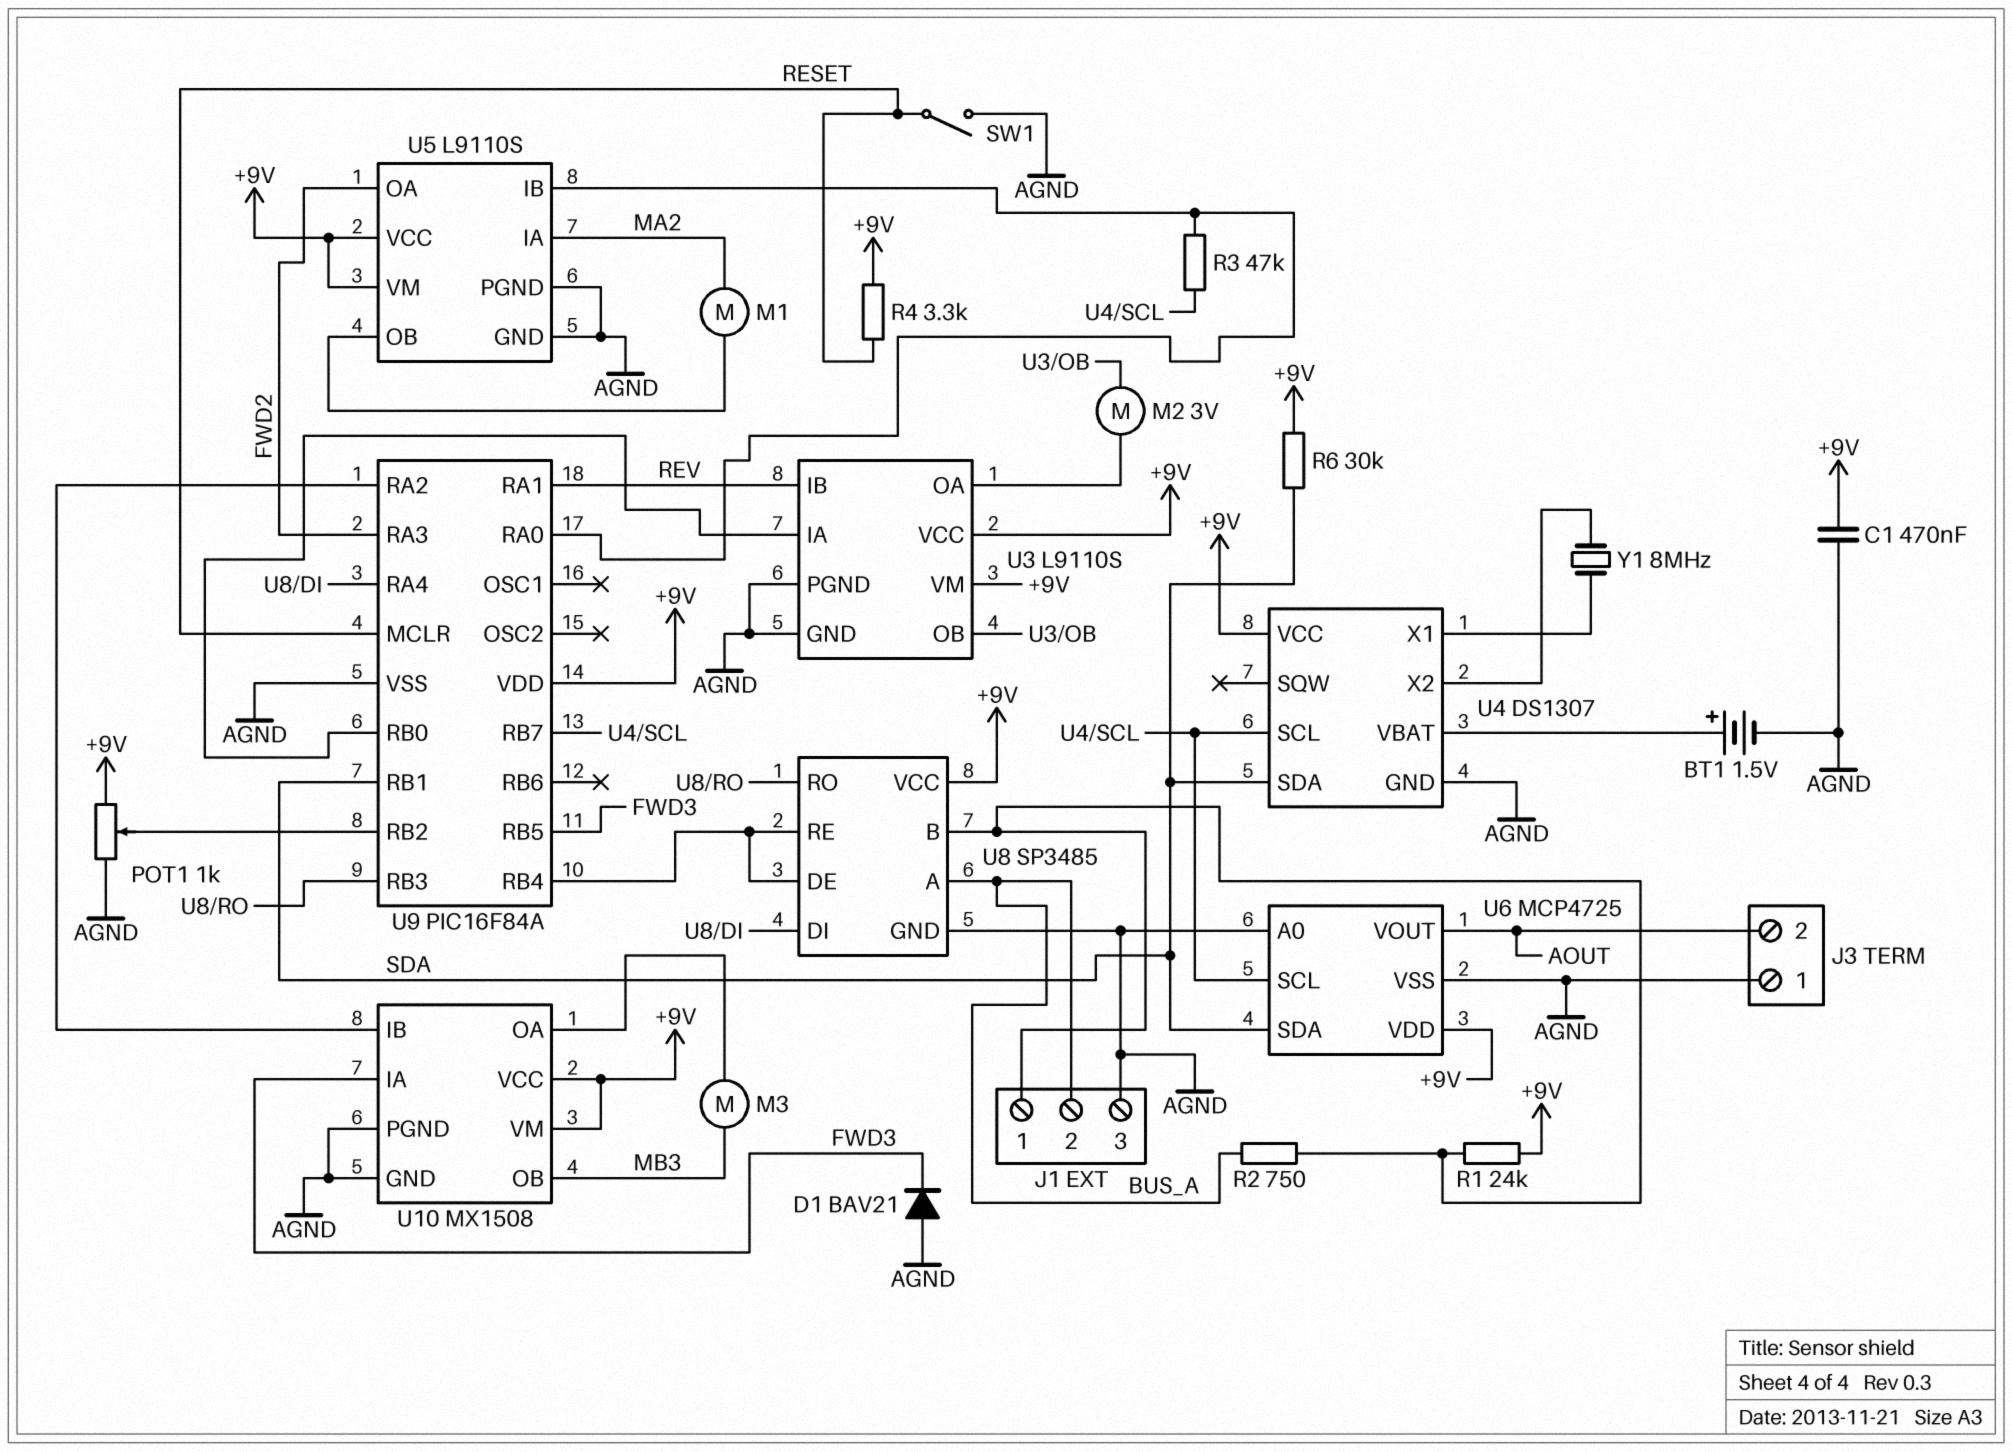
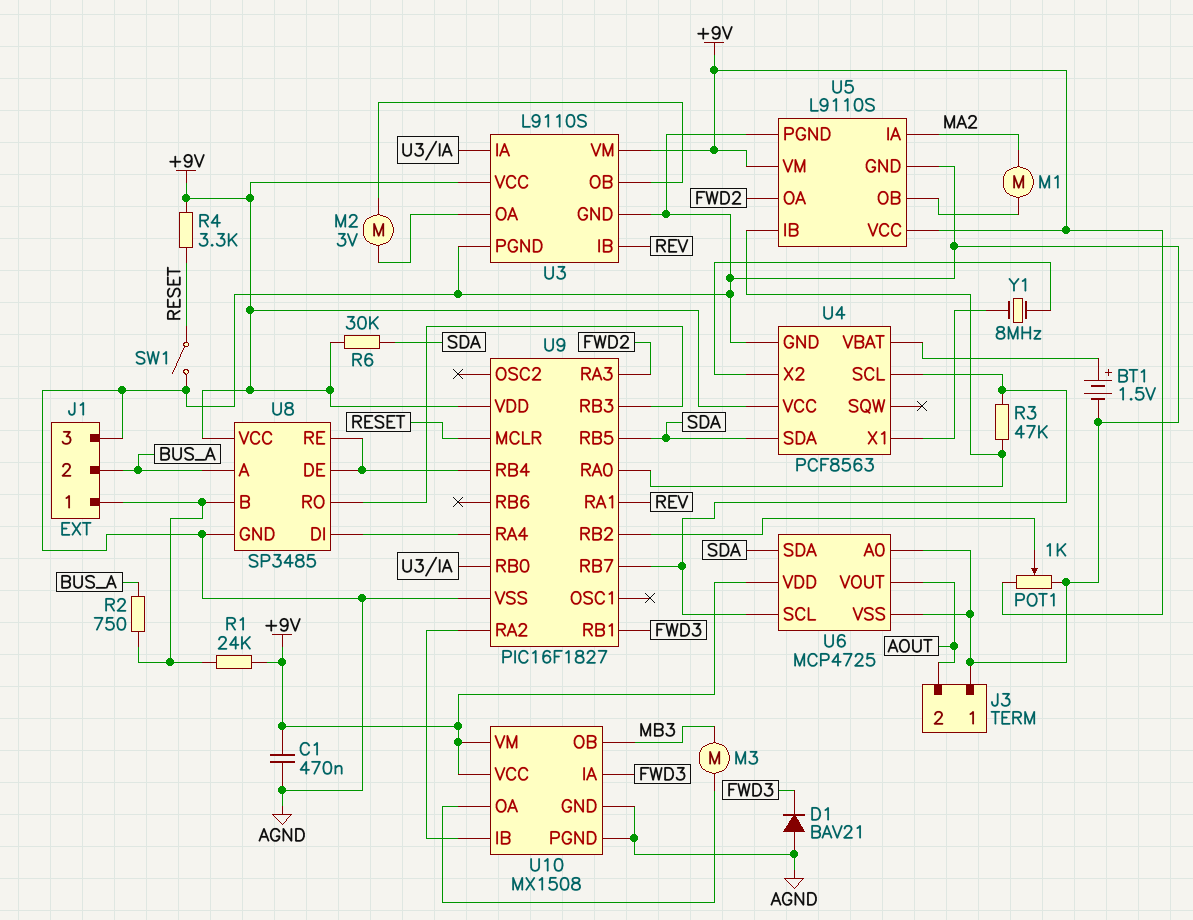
U4: DS1307 -> PCF8563
U9: PIC16F84A -> PIC16F1827
U9 pin RB1: SDA -> FWD3
U9 pin RB5: FWD3 -> SDA

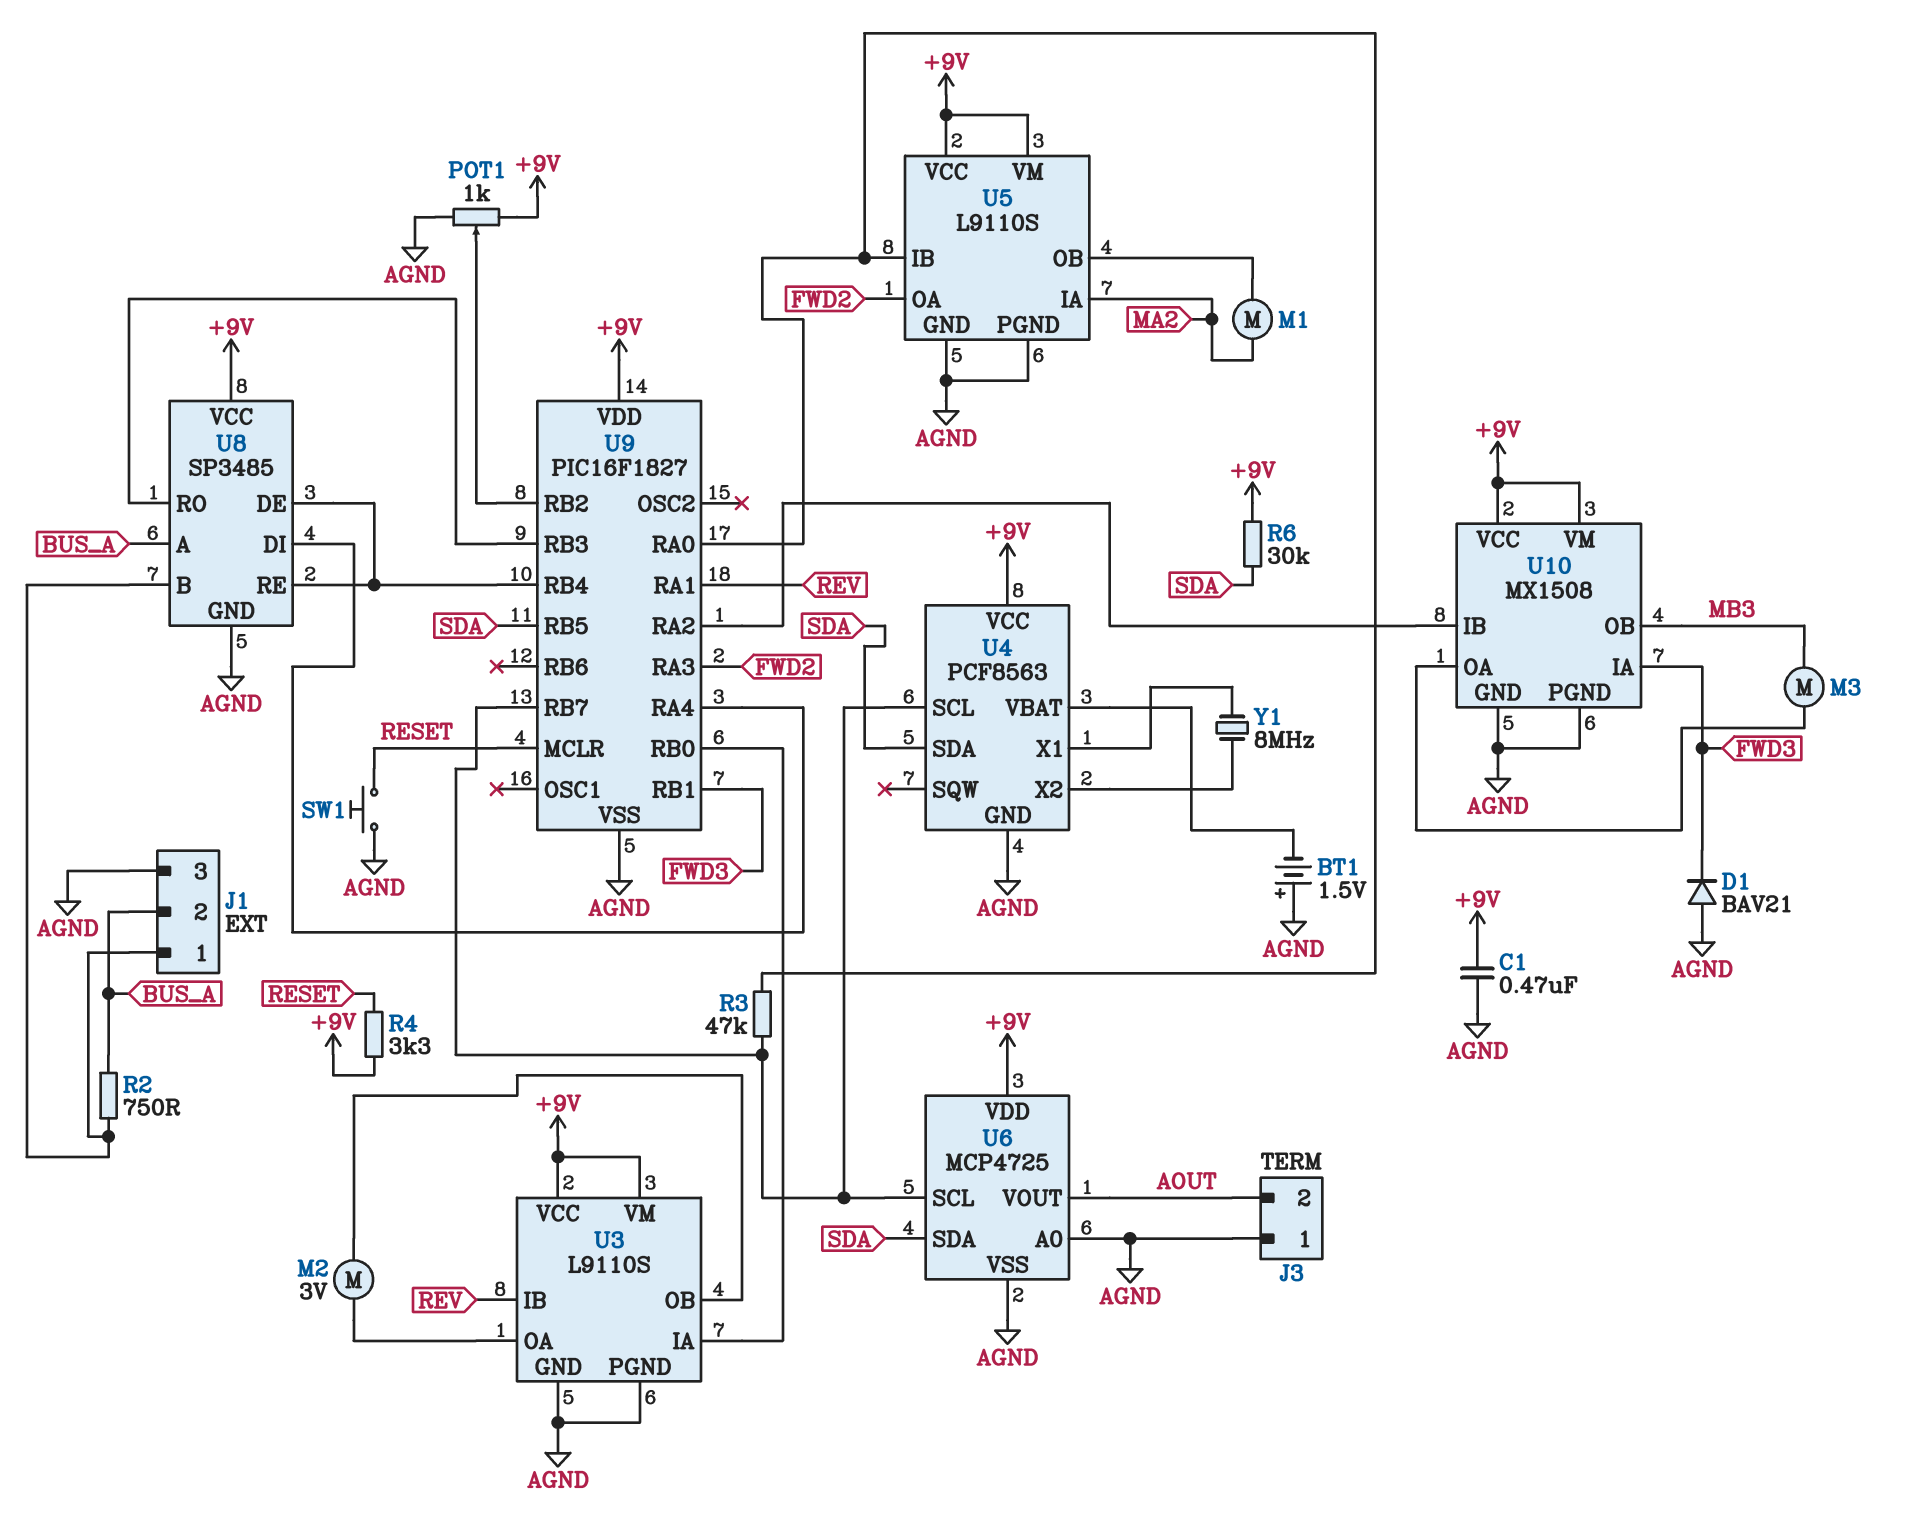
BT1: 1.5V (plus U4/VBAT, minus AGND) -> 1.5V (plus AGND, minus U4/VBAT)
R1: 24k (+9V, J1/1) -> none
SW1: switch (AGND, RESET) -> button (AGND, RESET)

